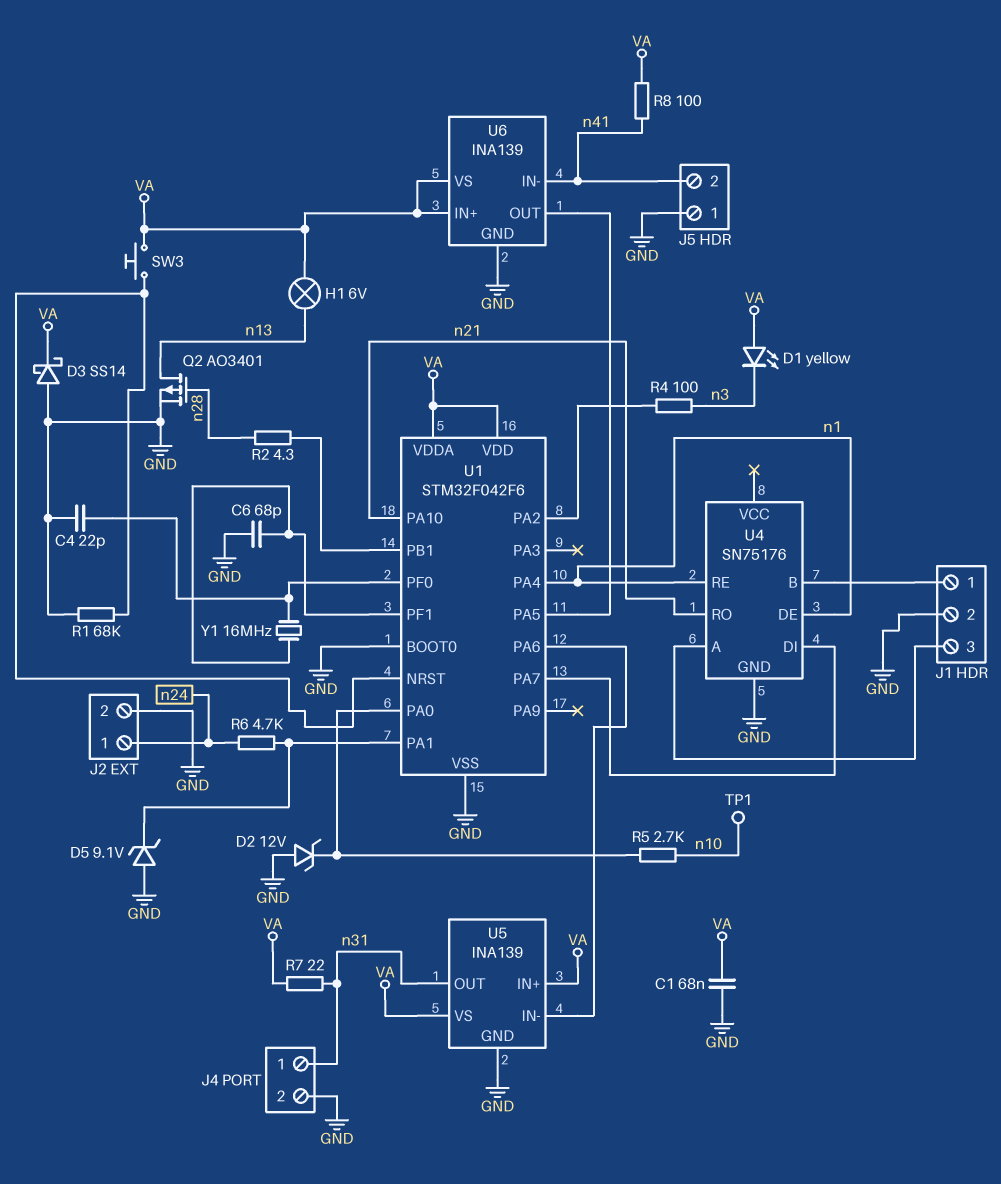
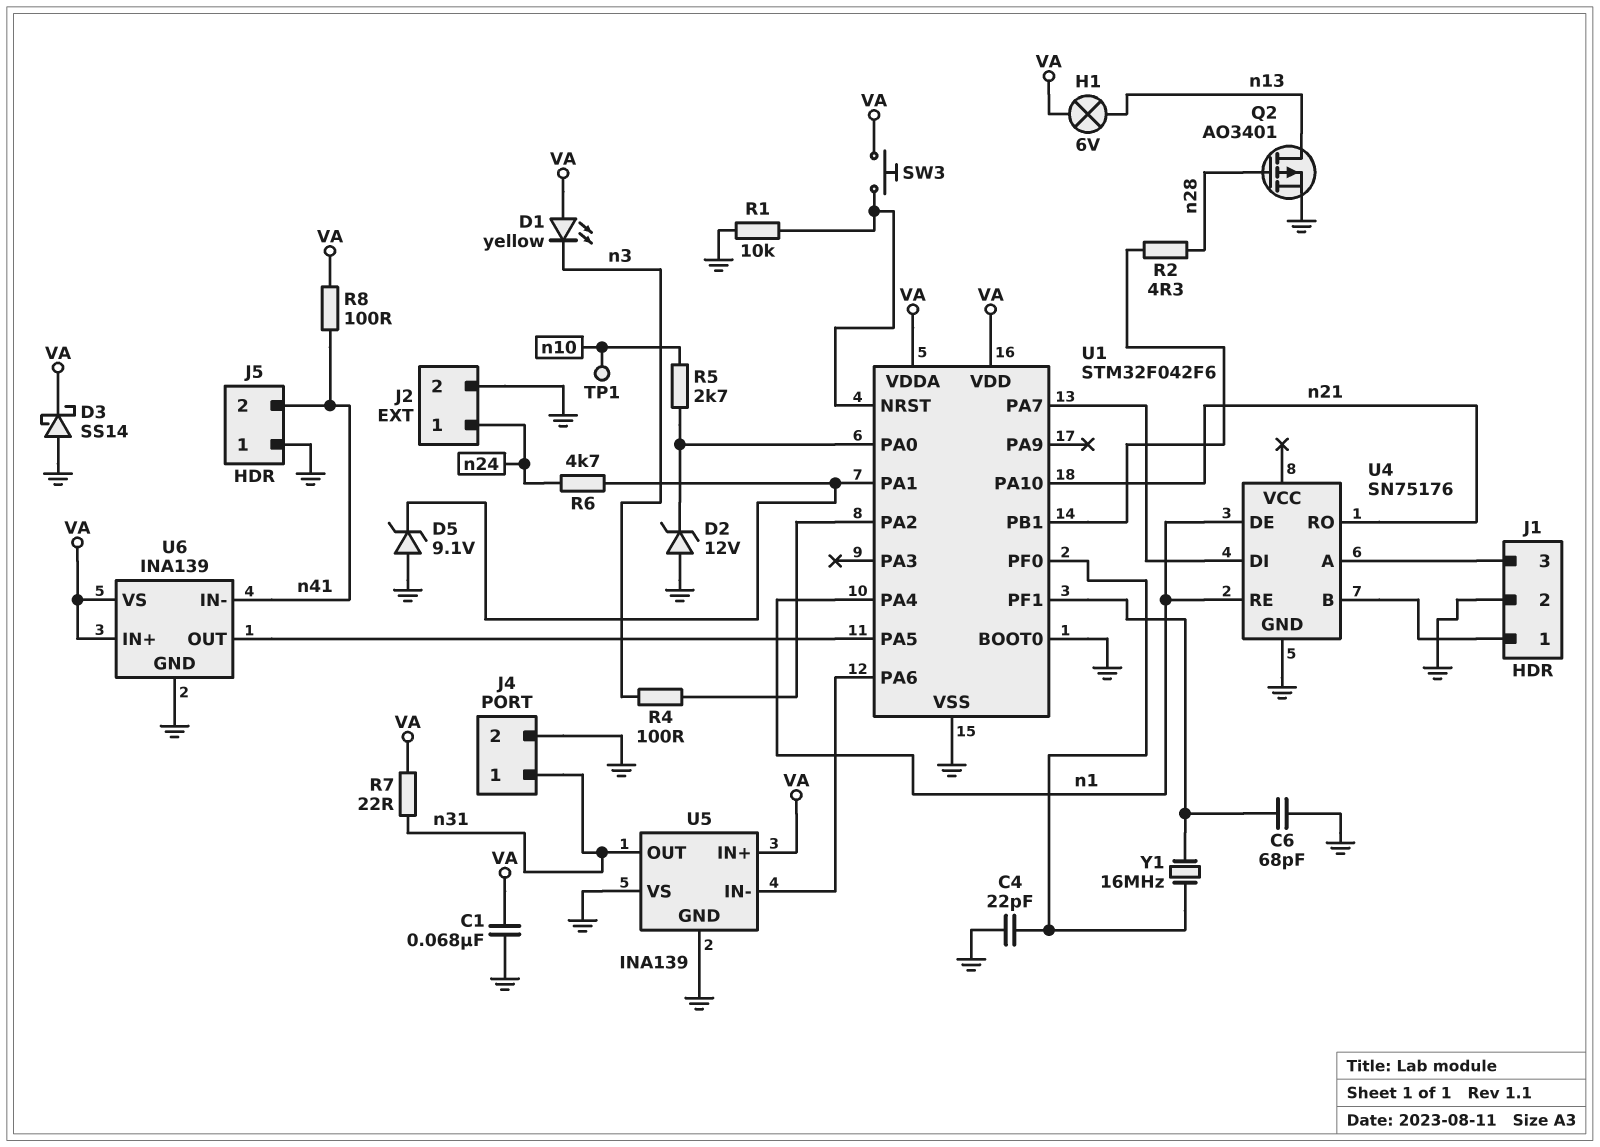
R1: 68k (GND, U1/NRST) -> 10k (GND, U1/NRST)
U5 pin VS: VA -> GND

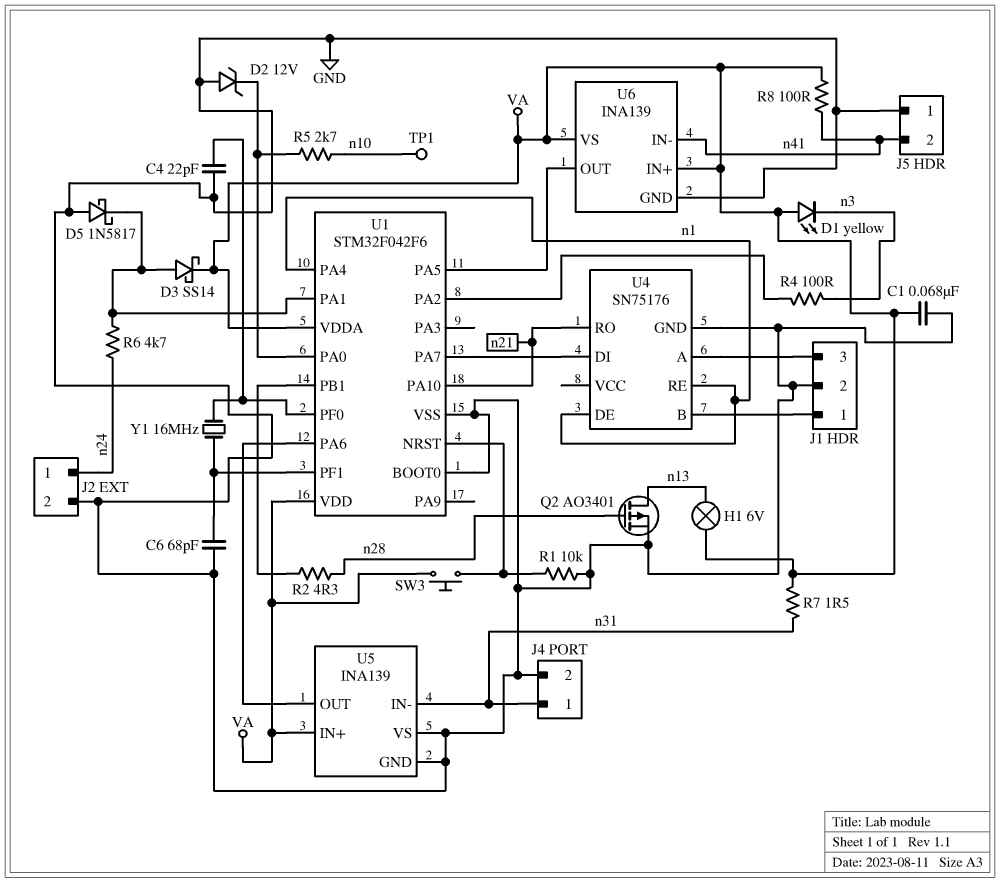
D3: schottky SS14 (A GND, K VA) -> schottky SS14 (A U1/PA1, K VA)
D5: zener 9.1V (A GND, K U1/PA1) -> schottky 1N5817 (A GND, K U1/PA1)
R7: 22 (VA, n31) -> 1.5 (VA, n31)
U5 pin IN-: U1/PA6 -> n31
U5 pin OUT: n31 -> U1/PA6

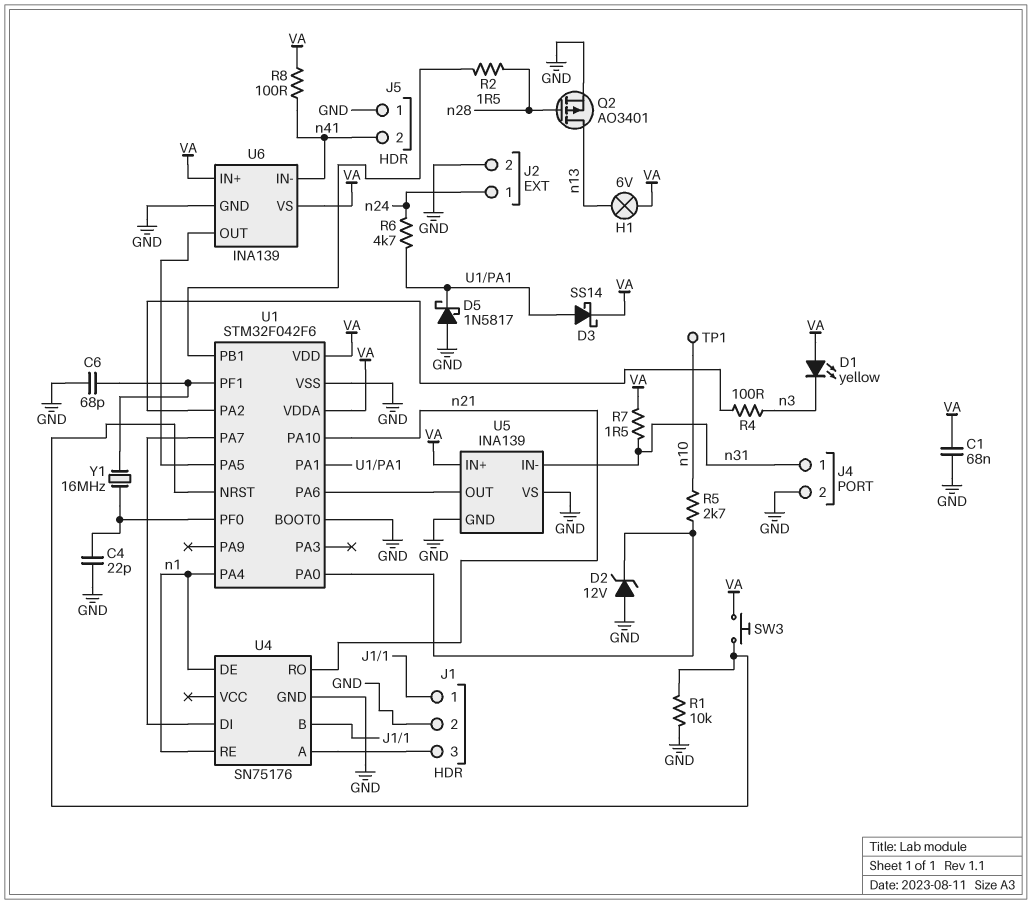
R2: 4.3 (U1/PB1, n28) -> 1.5 (U1/PB1, n28)

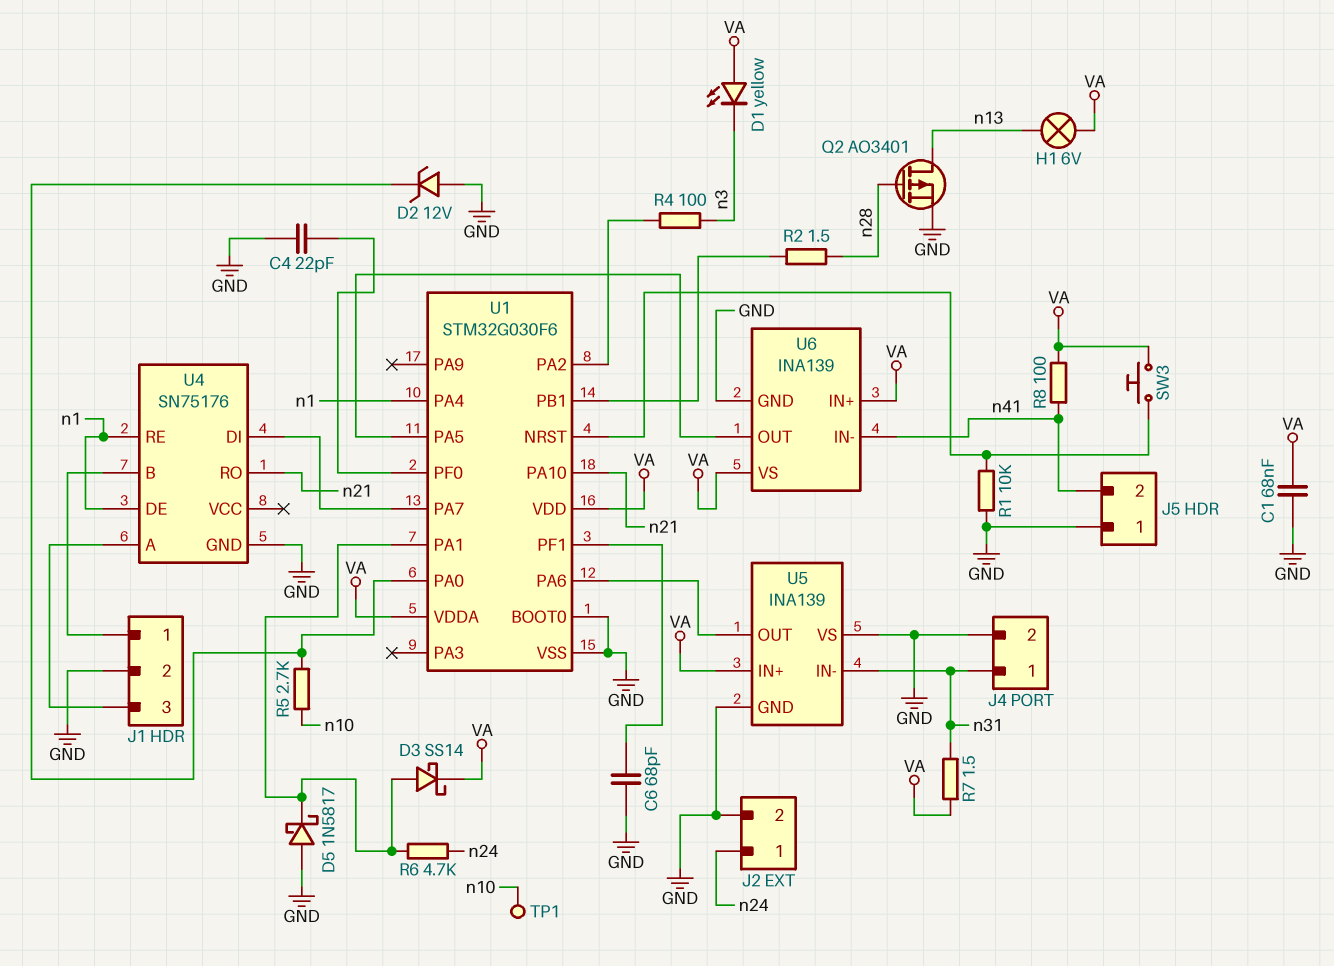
U1: STM32F042F6 -> STM32G030F6
Y1: 16MHz (U1/PF0, U1/PF1) -> none

